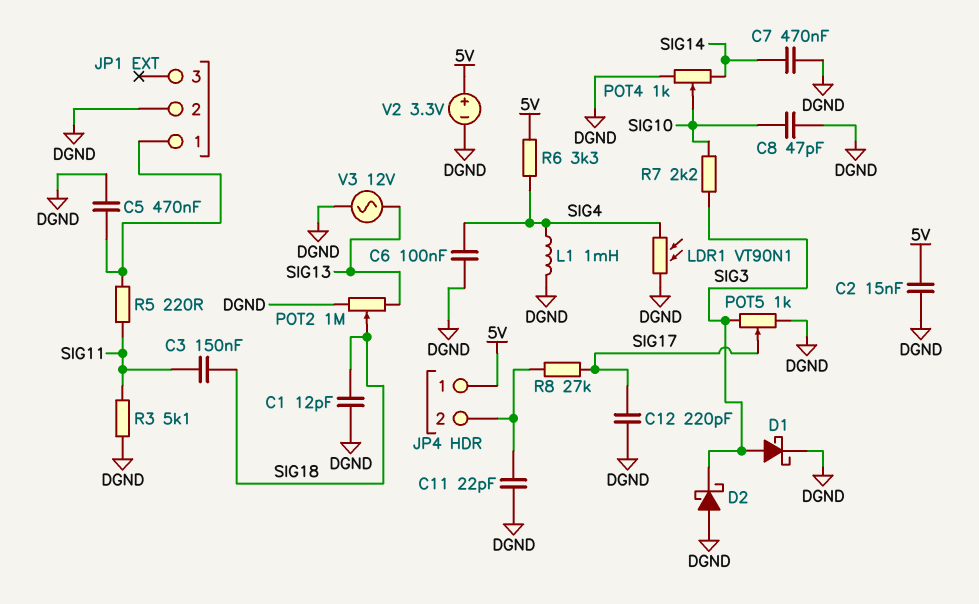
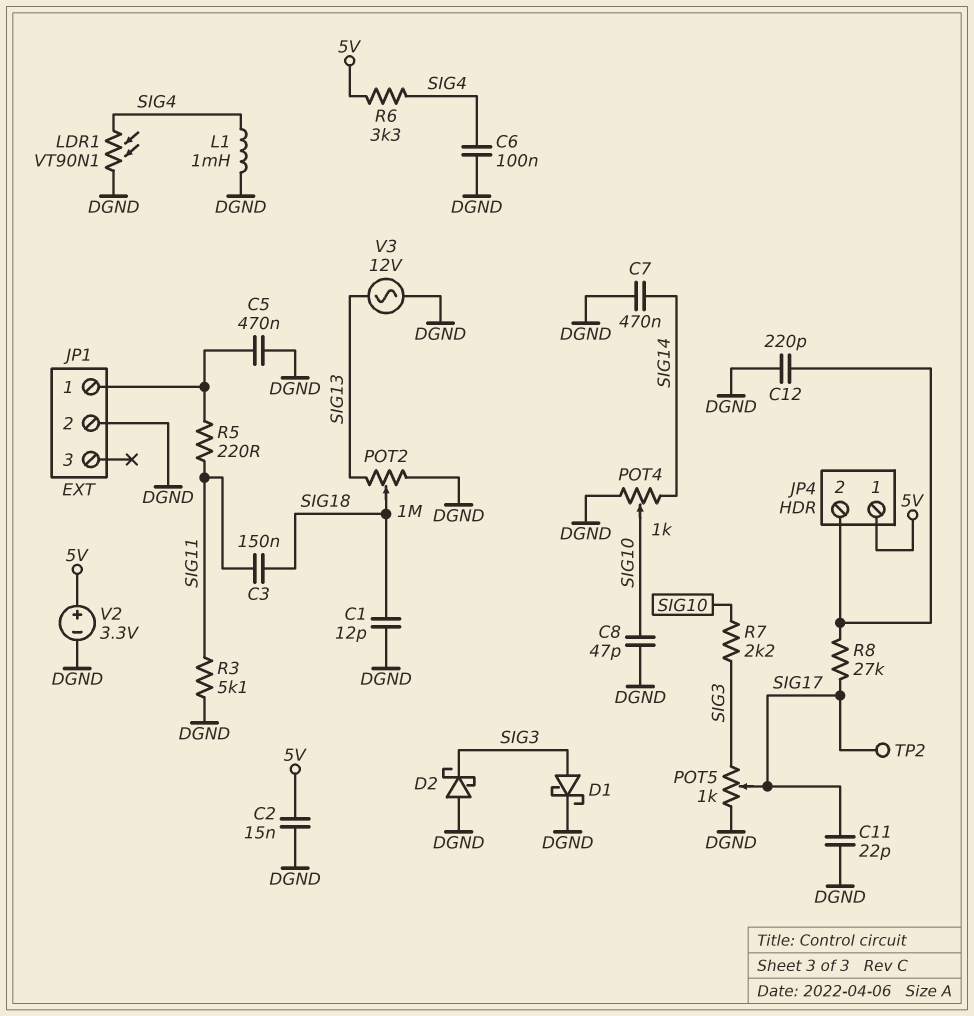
C11: 22pF (DGND, JP4/2) -> 22pF (DGND, SIG17)
C12: 220pF (DGND, SIG17) -> 220pF (DGND, JP4/2)
TP2: none -> test point (SIG17)

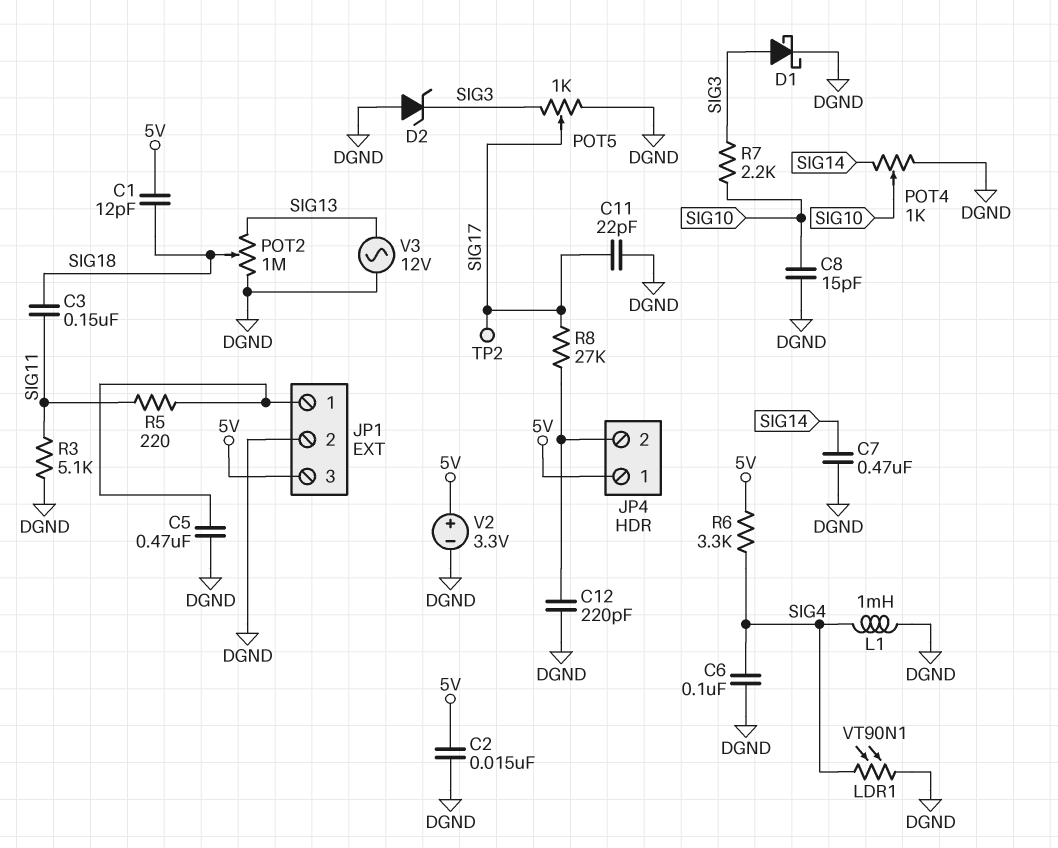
C1: 12pF (DGND, SIG18) -> 12pF (5V, SIG18)
C8: 47pF (DGND, SIG10) -> 15pF (DGND, SIG10)
D2: schottky (A DGND, K SIG3) -> zener (A DGND, K SIG3)
JP1 pin 3: none -> 5V

